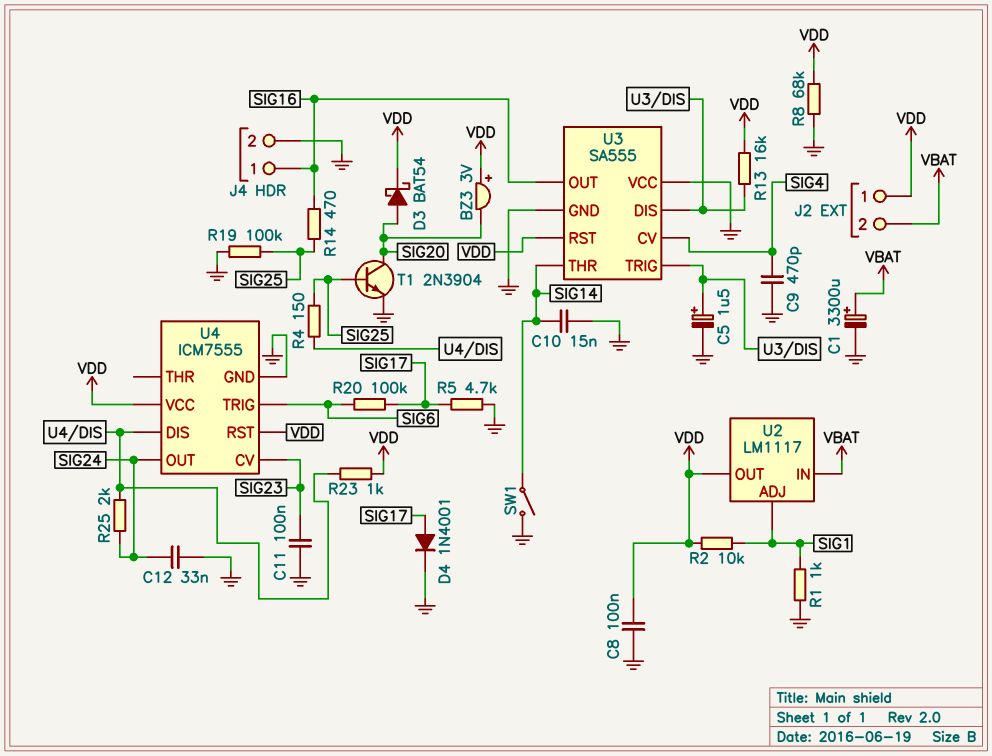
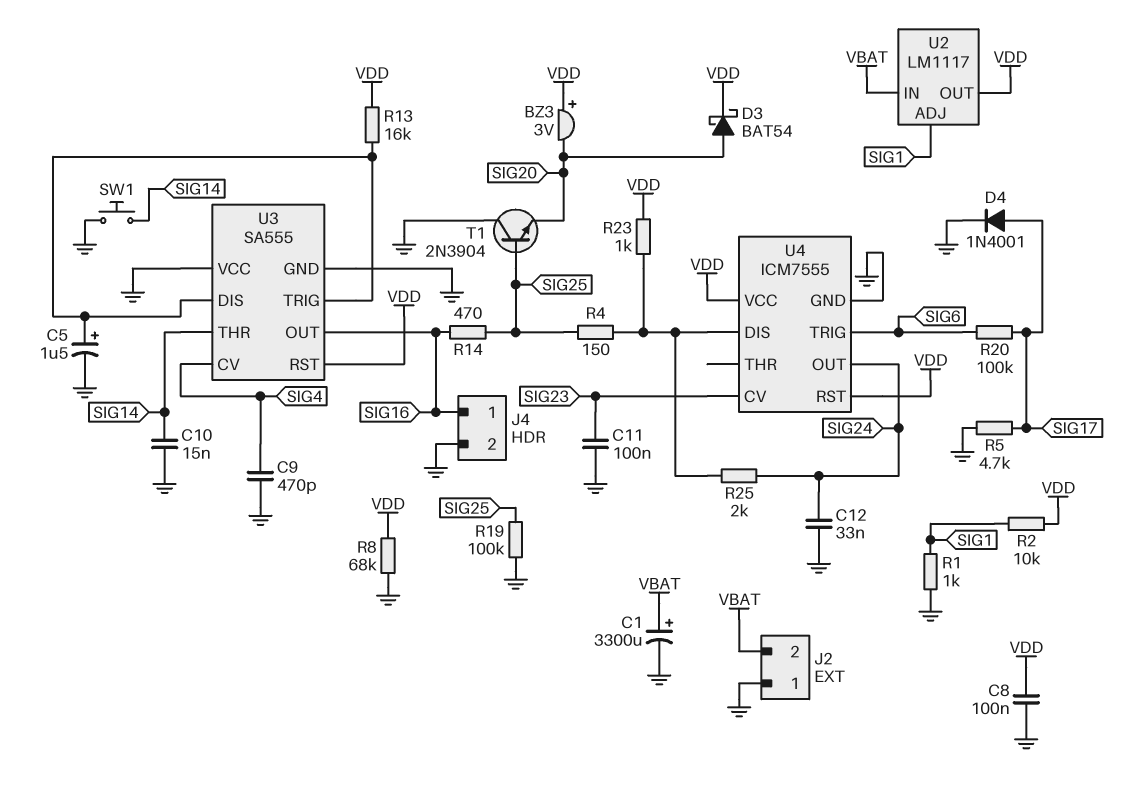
J2 pin 1: VDD -> GND
SW1: switch (GND, SIG14) -> button (GND, SIG14)
T1: NPN 2N3904 (B SIG25, C SIG20, E GND) -> NPN 2N3904 (B SIG25, C GND, E SIG20)

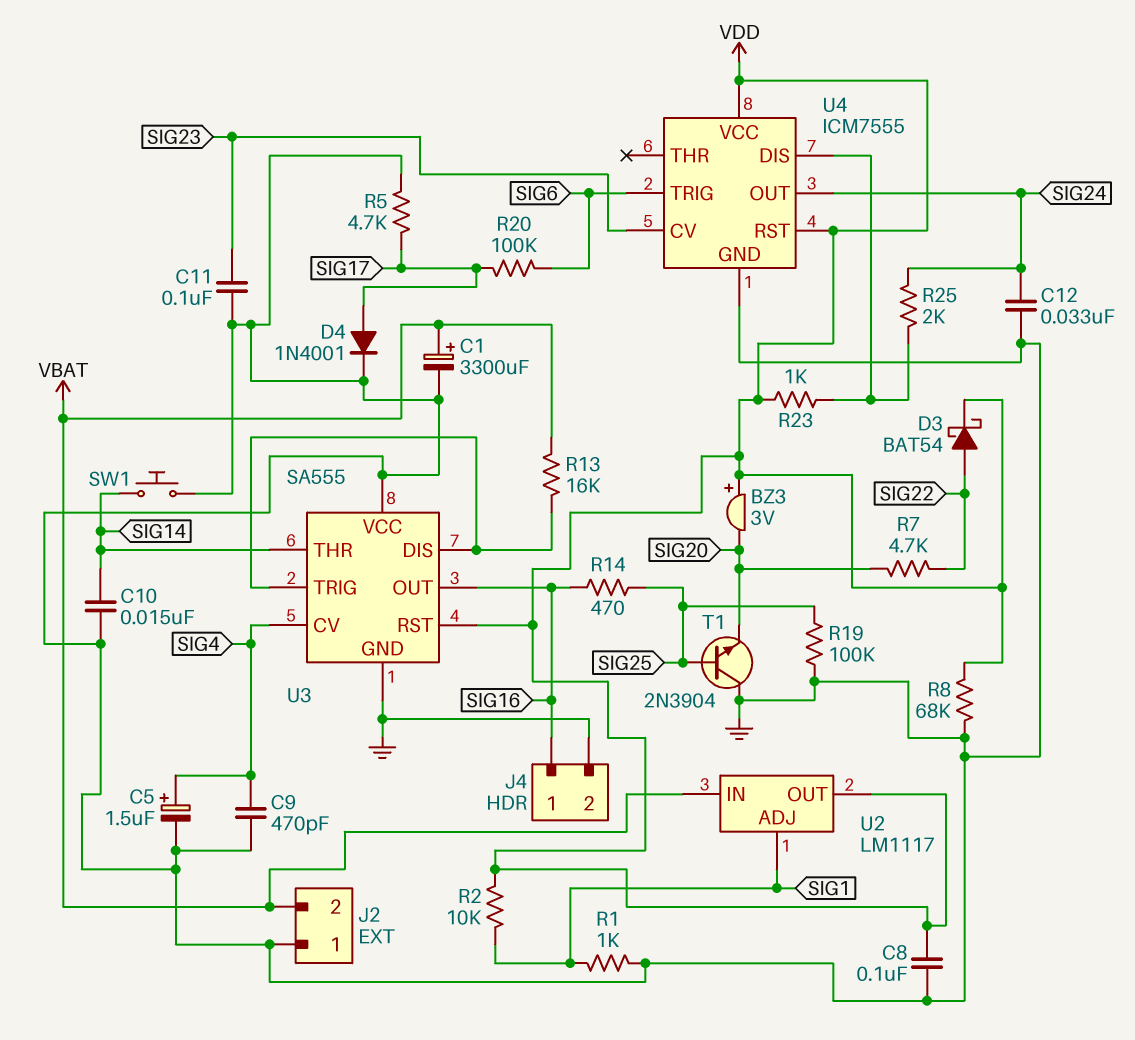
C5: 1.5uF (plus U3/DIS, minus GND) -> 1.5uF (plus SIG4, minus GND)
D3: schottky BAT54 (A SIG20, K VDD) -> schottky BAT54 (A SIG22, K VDD)
R4: 150 (SIG25, U4/DIS) -> none
R7: none -> 4.7k (SIG20, SIG22)
R13: 16k (U3/DIS, VDD) -> 16k (U3/DIS, VBAT)

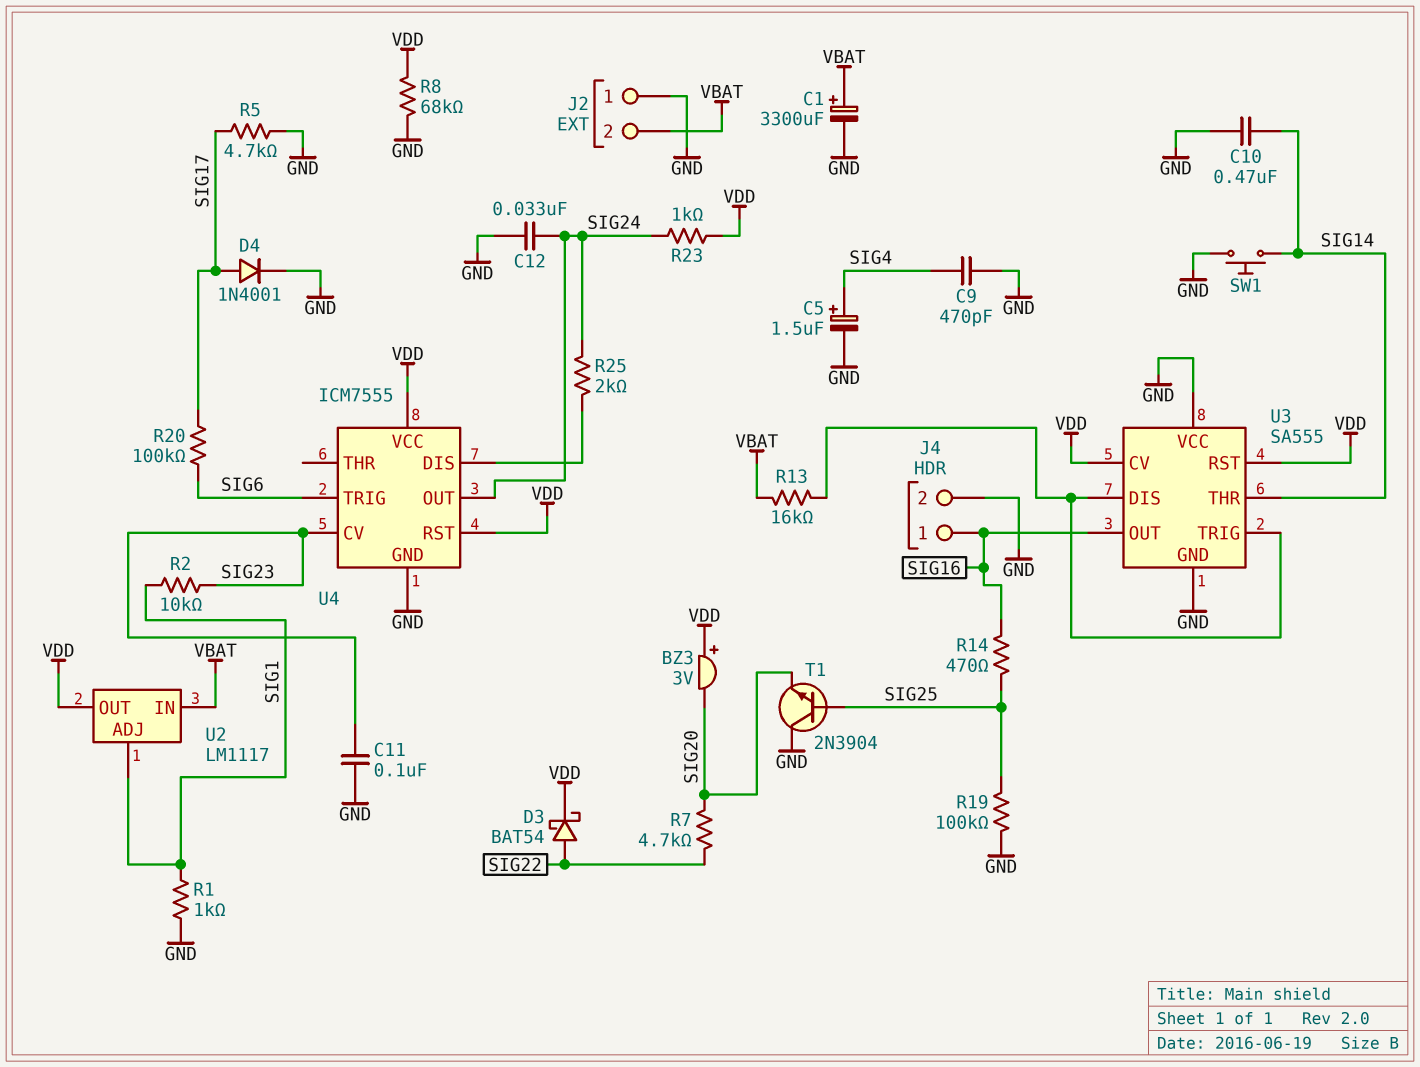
C8: 100nF (GND, VDD) -> none
C10: 15nF (GND, SIG14) -> 470nF (GND, SIG14)
R2: 10k (SIG1, VDD) -> 10k (SIG1, SIG23)
R23: 1k (U4/DIS, VDD) -> 1k (SIG24, VDD)
U3 pin CV: SIG4 -> VDD

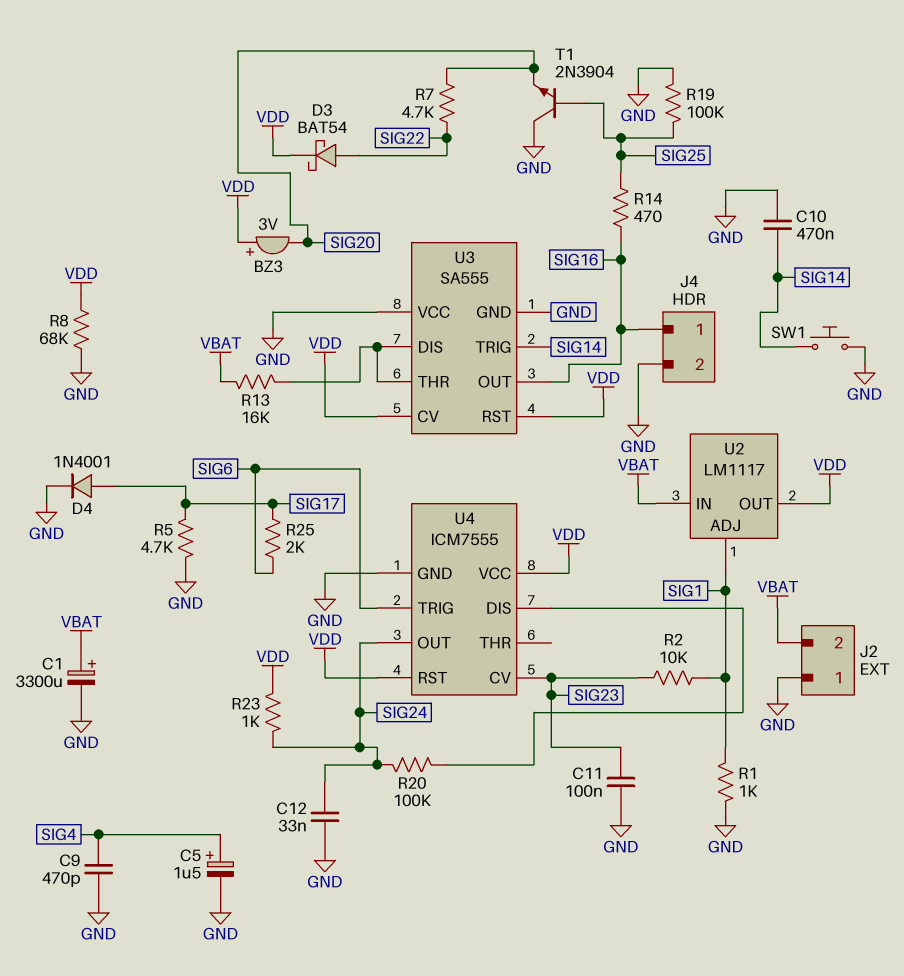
R20: 100k (SIG6, SIG17) -> 100k (SIG24, U4/DIS)
R25: 2k (SIG24, U4/DIS) -> 2k (SIG6, SIG17)
U3 pin THR: SIG14 -> U3/DIS
U3 pin TRIG: U3/DIS -> SIG14

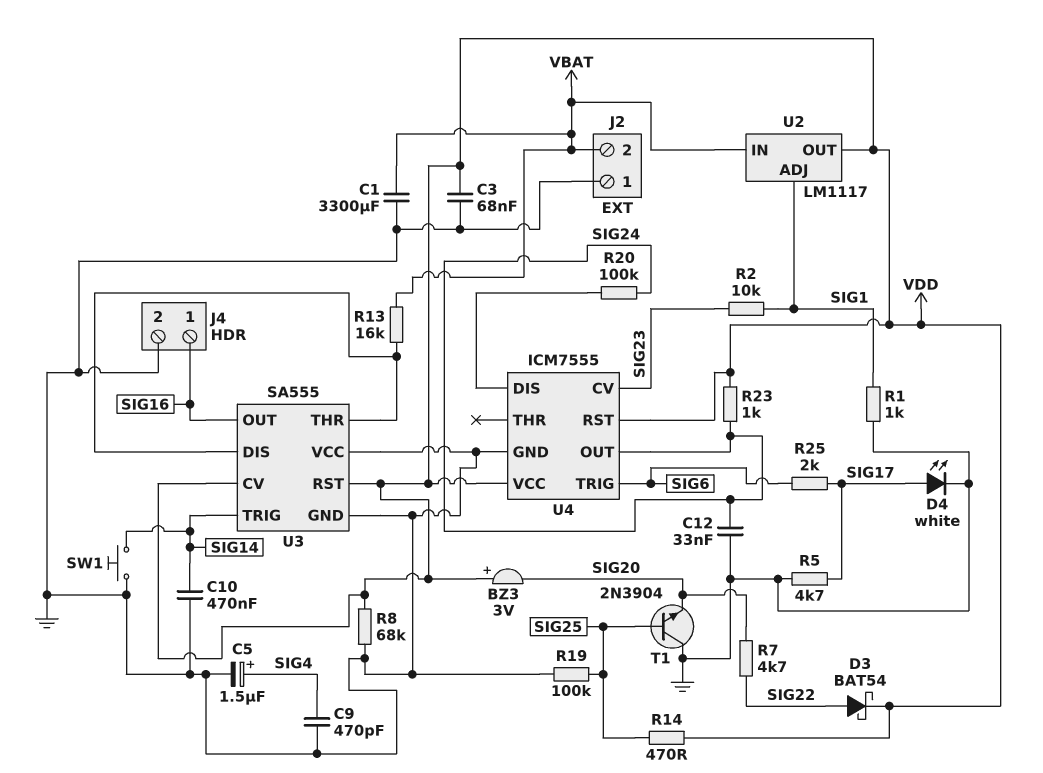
C1: 3300uF (plus VBAT, minus GND) -> 3300uF (GND, VBAT)
C3: none -> 68nF (GND, VDD)
C11: 100nF (GND, SIG23) -> none
D4: diode 1N4001 (A SIG17, K GND) -> LED white (A SIG17, K GND)
R14: 470 (SIG16, SIG25) -> 470 (SIG25, VDD)

